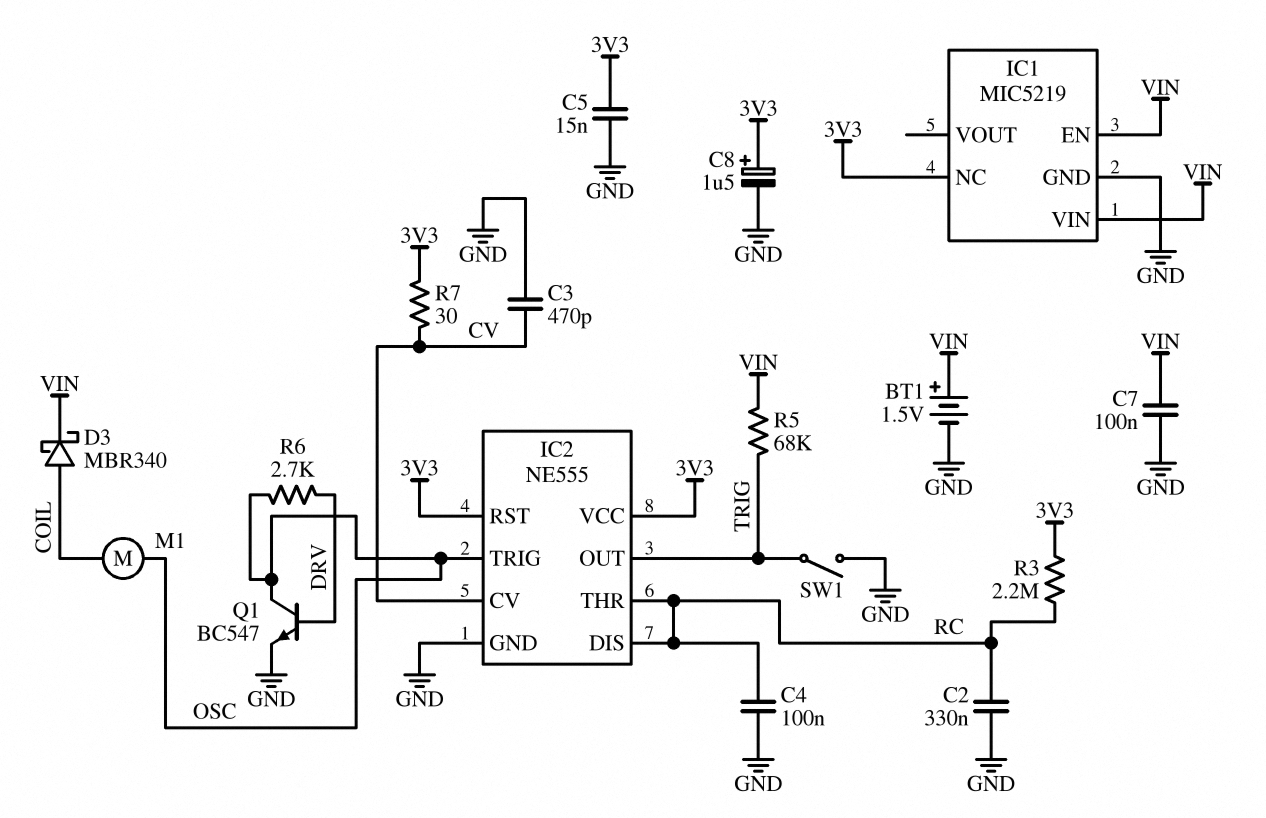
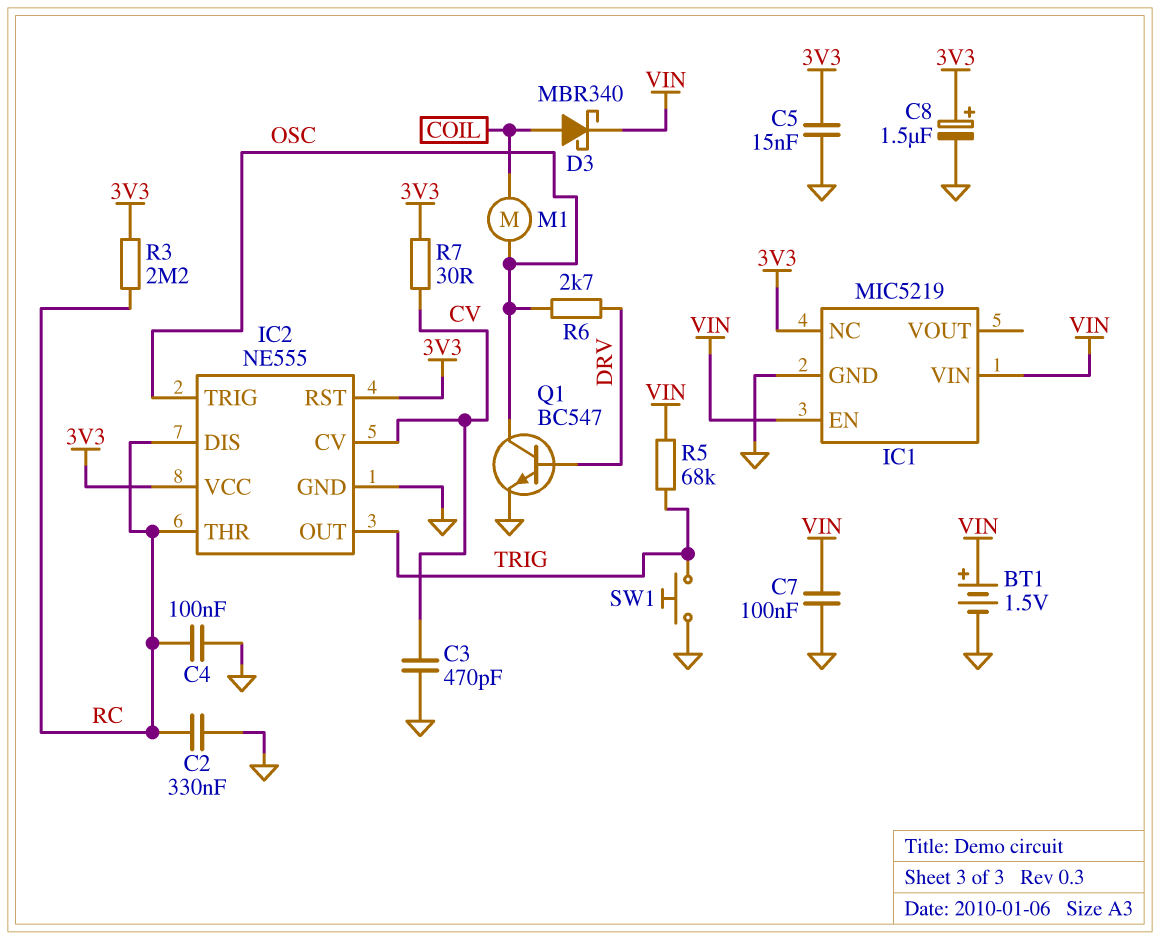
SW1: switch (GND, TRIG) -> button (GND, TRIG)

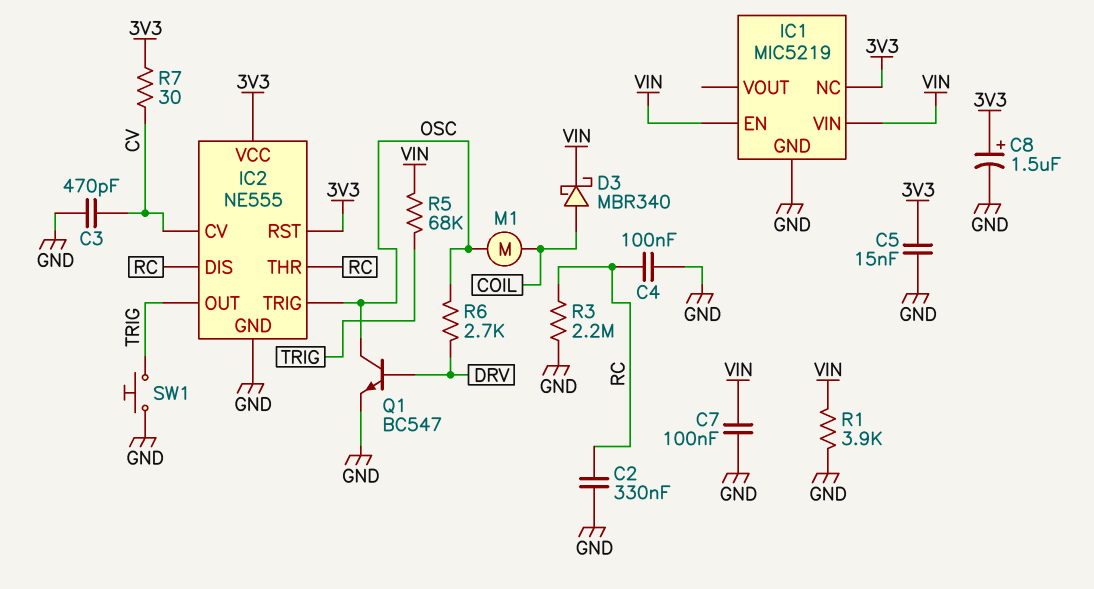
BT1: 1.5V (plus VIN, minus GND) -> none
R1: none -> 3.9k (GND, VIN)
R3: 2.2M (3V3, RC) -> 2.2M (GND, RC)

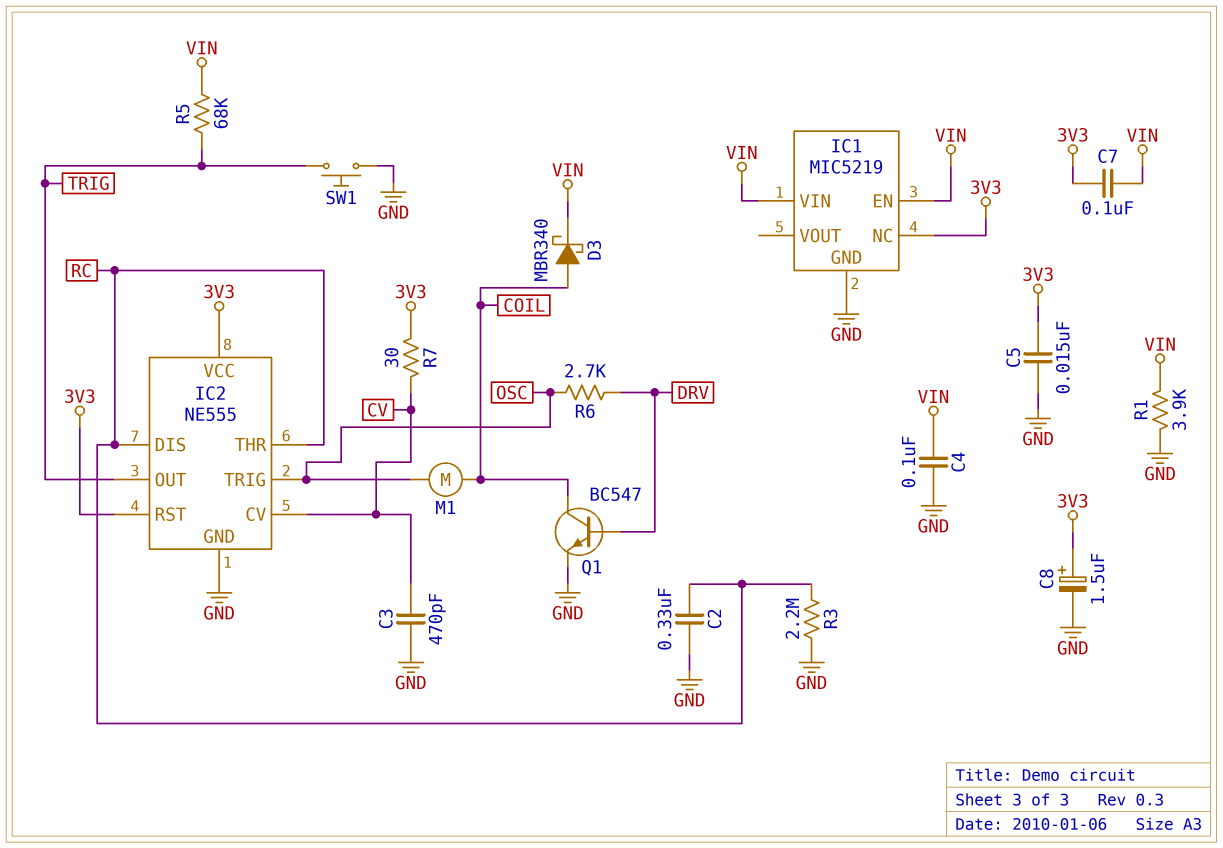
C4: 100nF (GND, RC) -> 100nF (GND, VIN)
C7: 100nF (GND, VIN) -> 100nF (3V3, VIN)
Q1: NPN BC547 (B DRV, C OSC, E GND) -> NPN BC547 (B DRV, C COIL, E GND)

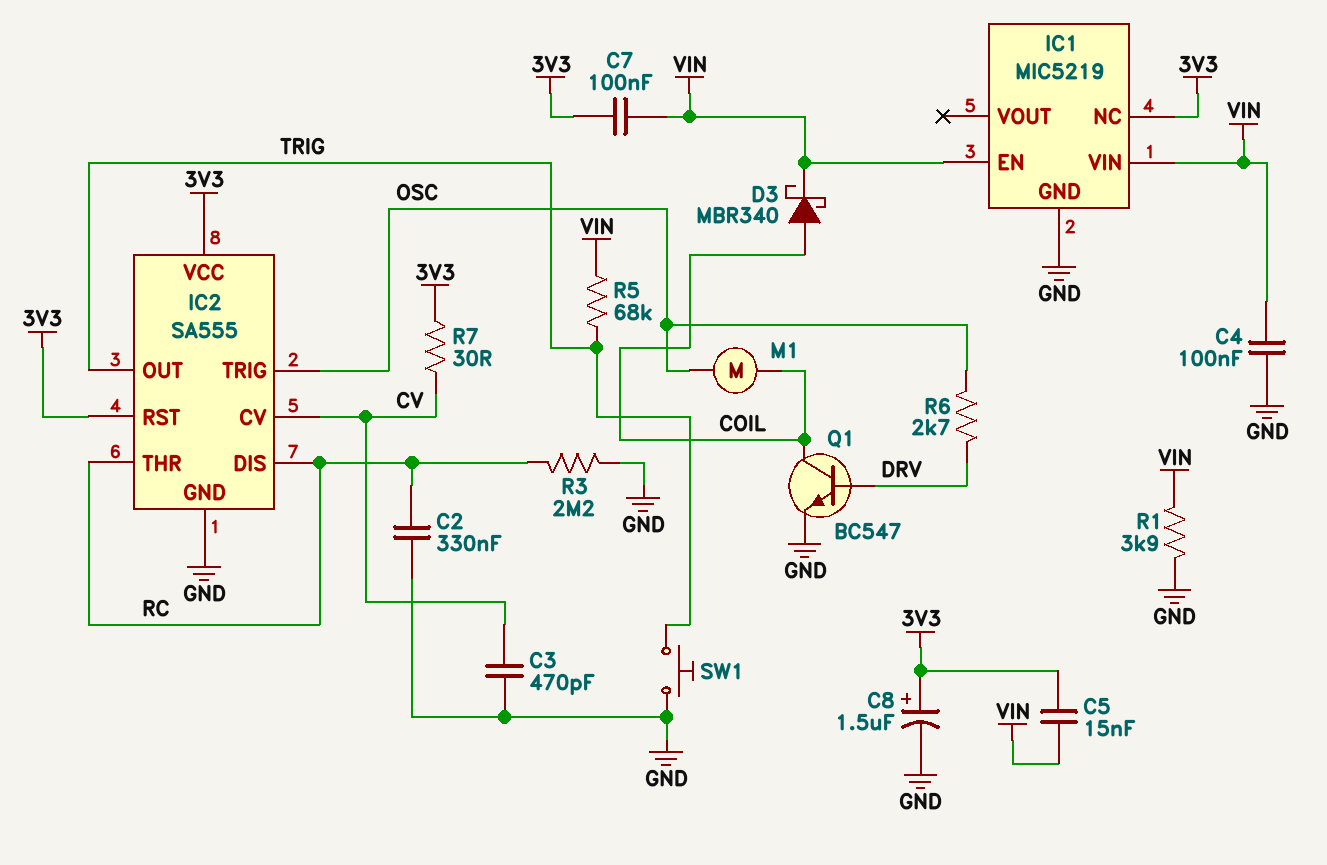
C5: 15nF (3V3, GND) -> 15nF (3V3, VIN)
IC2: NE555 -> SA555

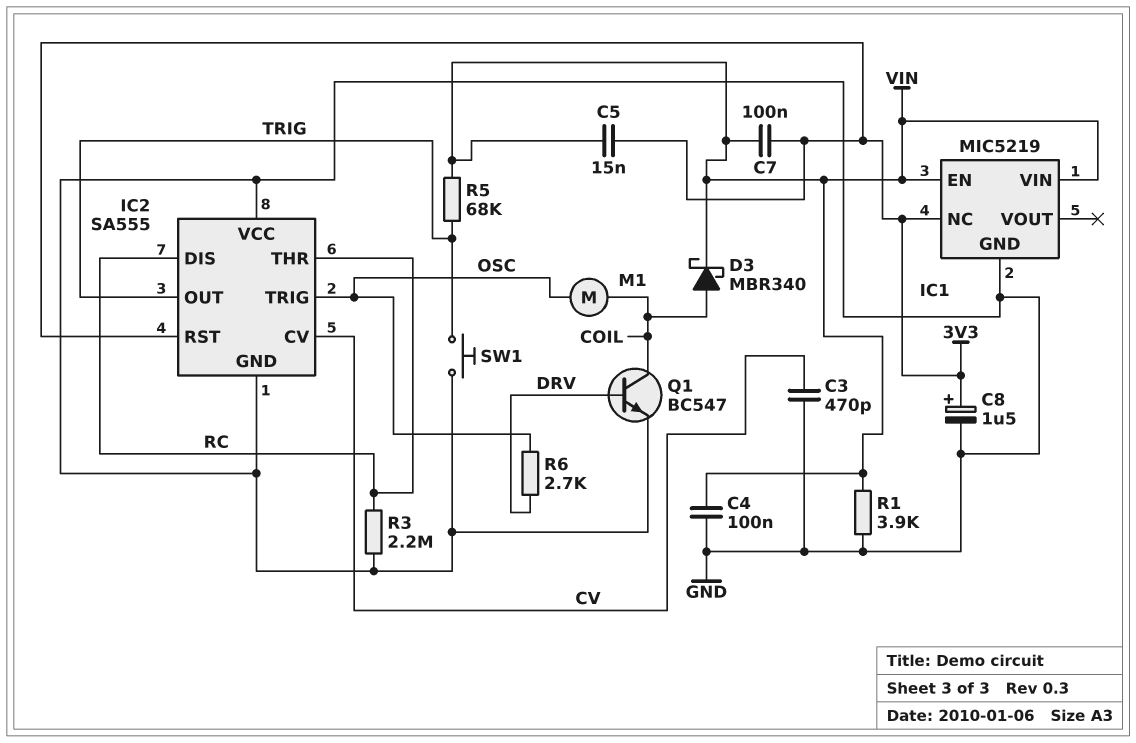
C2: 330nF (GND, RC) -> none
IC2 pin VCC: 3V3 -> GND
R7: 30 (3V3, CV) -> none

